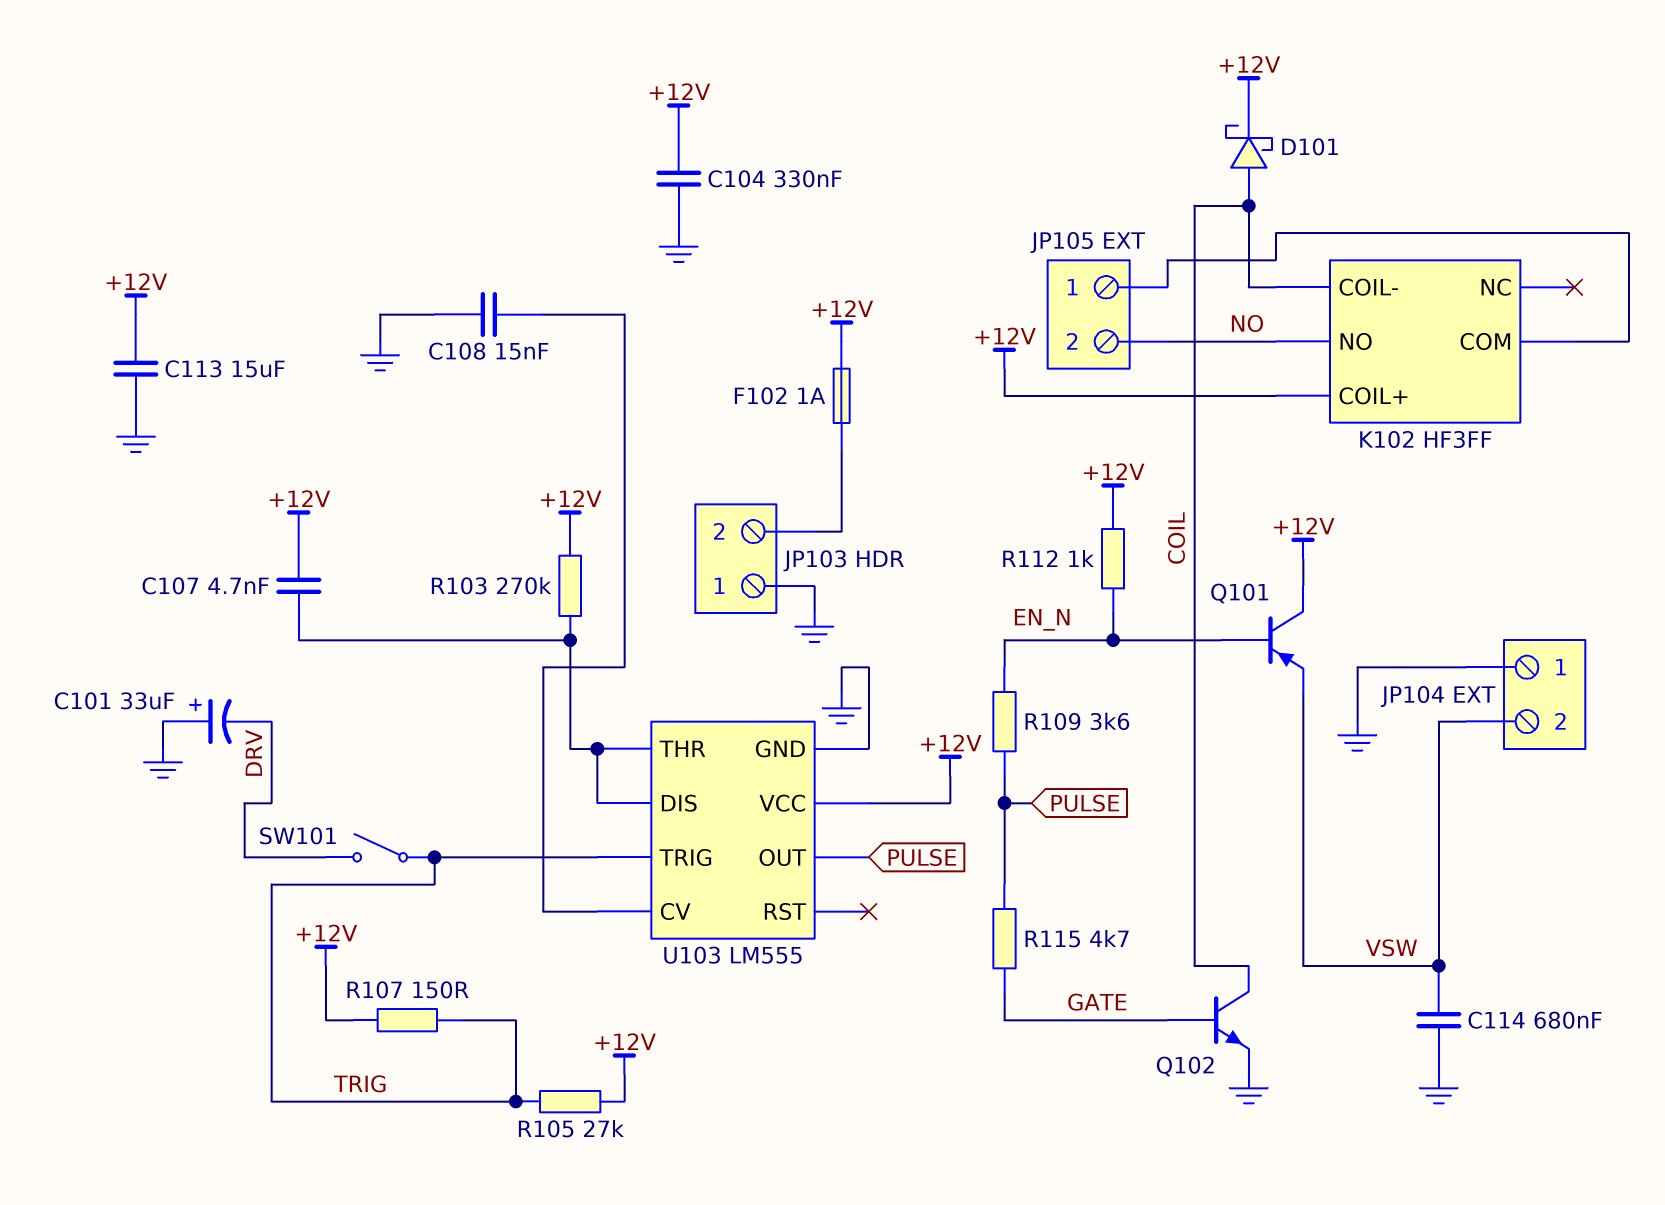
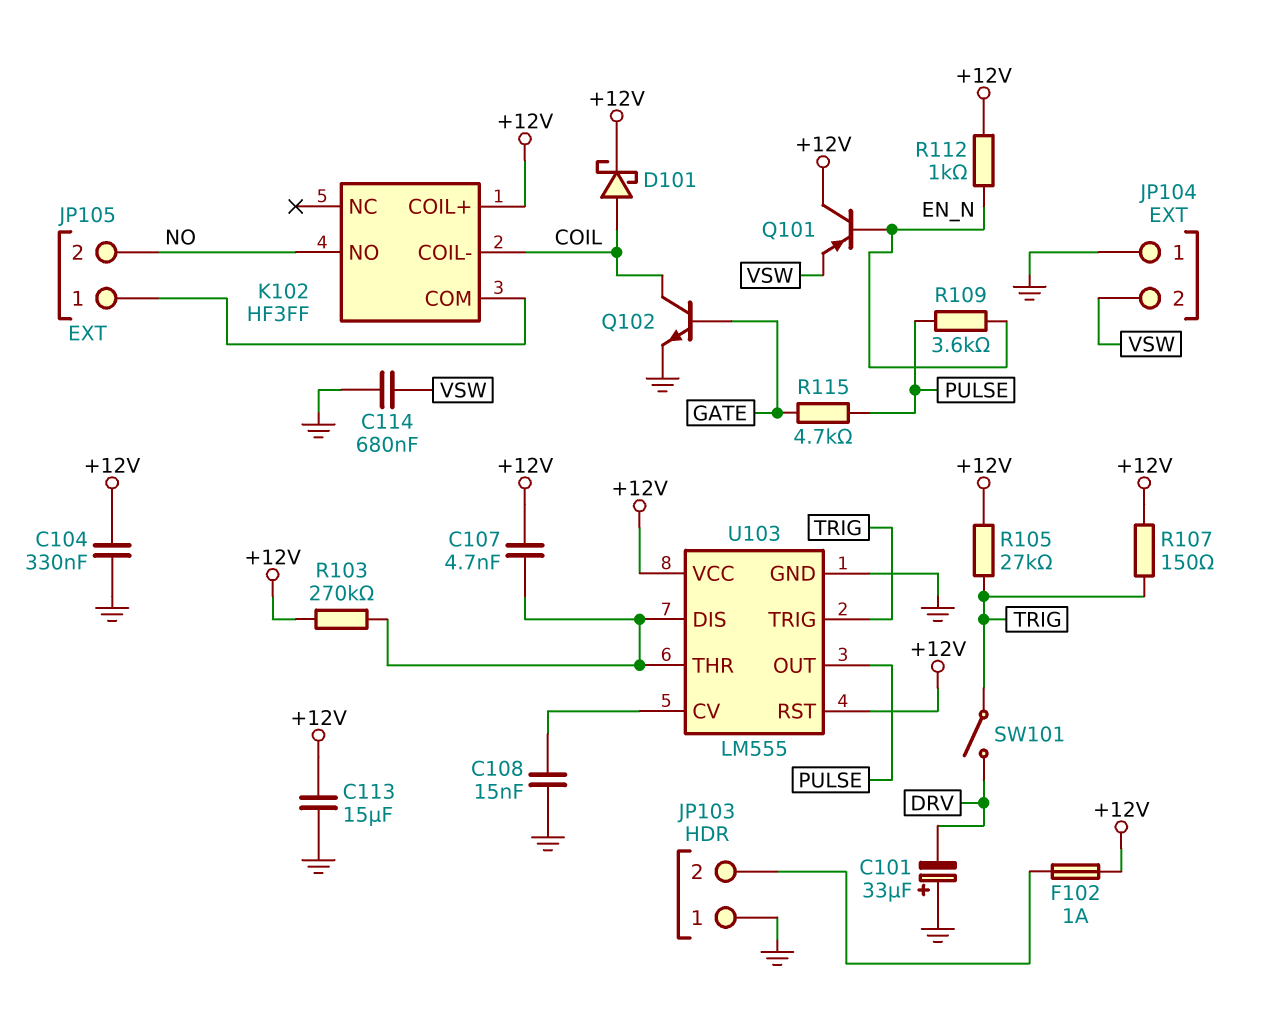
U103 pin RST: none -> +12V

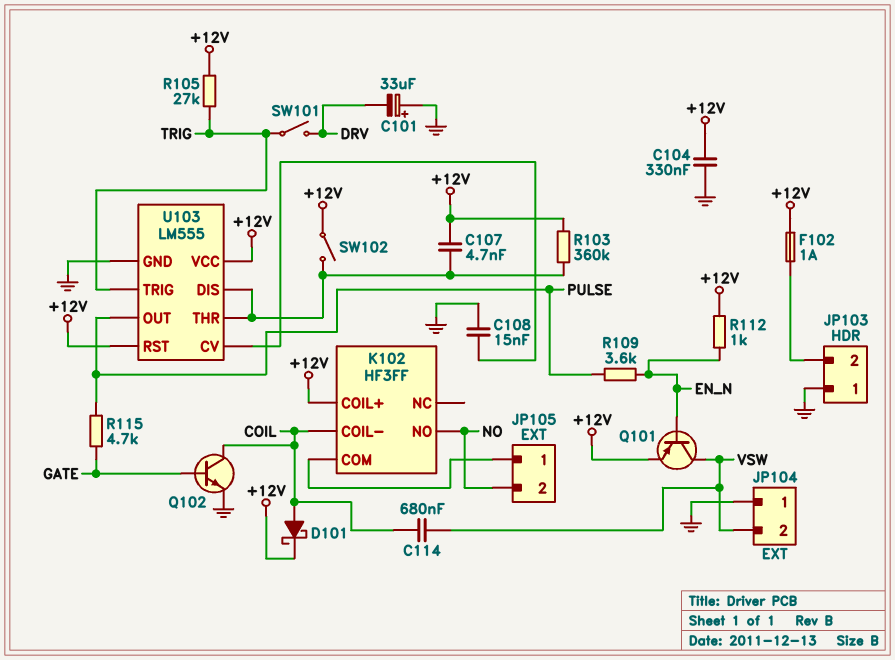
C113: 15uF (+12V, GND) -> none
C114: 680nF (GND, VSW) -> 680nF (COIL, VSW)
Q101: PNP (B EN_N, C +12V, E VSW) -> PNP (B EN_N, C VSW, E +12V)
R103: 270k (+12V, U103/DIS) -> 360k (+12V, U103/DIS)
R107: 150 (+12V, TRIG) -> none
SW102: none -> switch (+12V, U103/DIS)

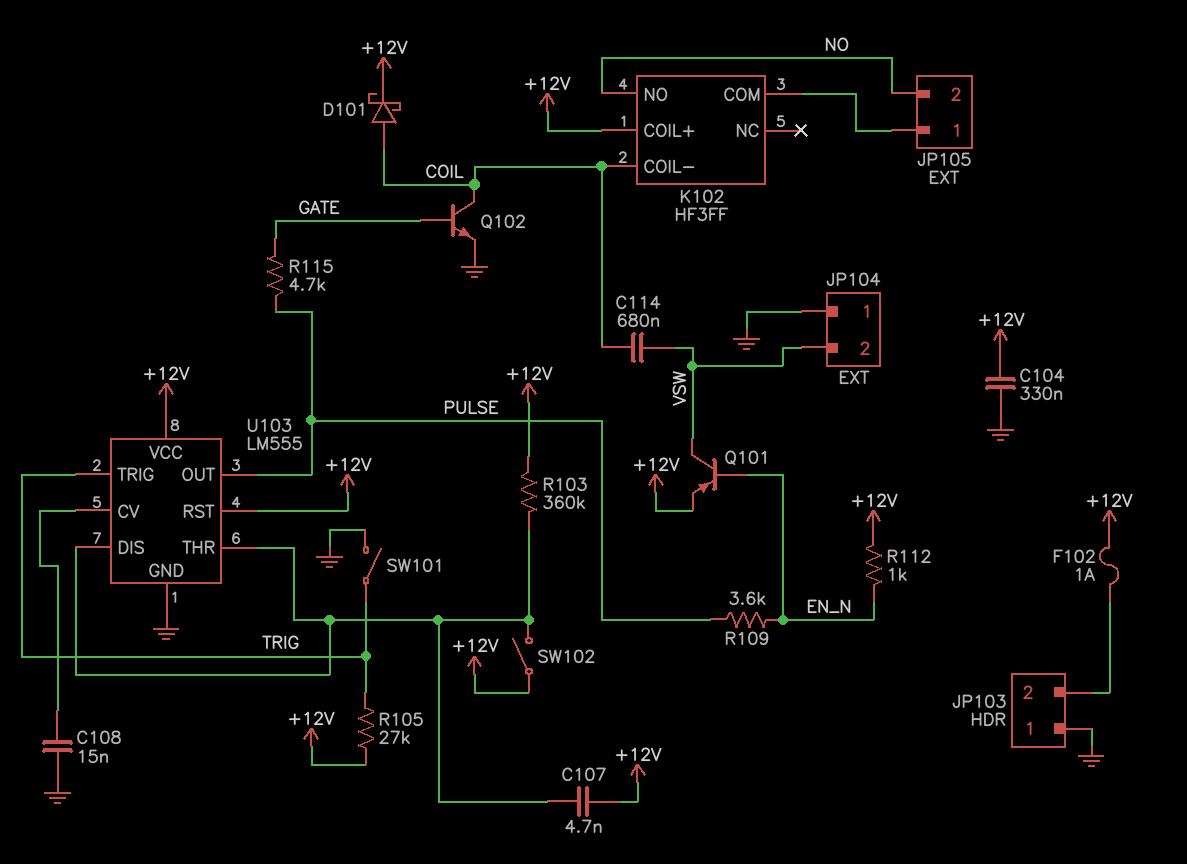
C101: 33uF (plus GND, minus DRV) -> none
SW101: switch (DRV, TRIG) -> switch (GND, TRIG)

